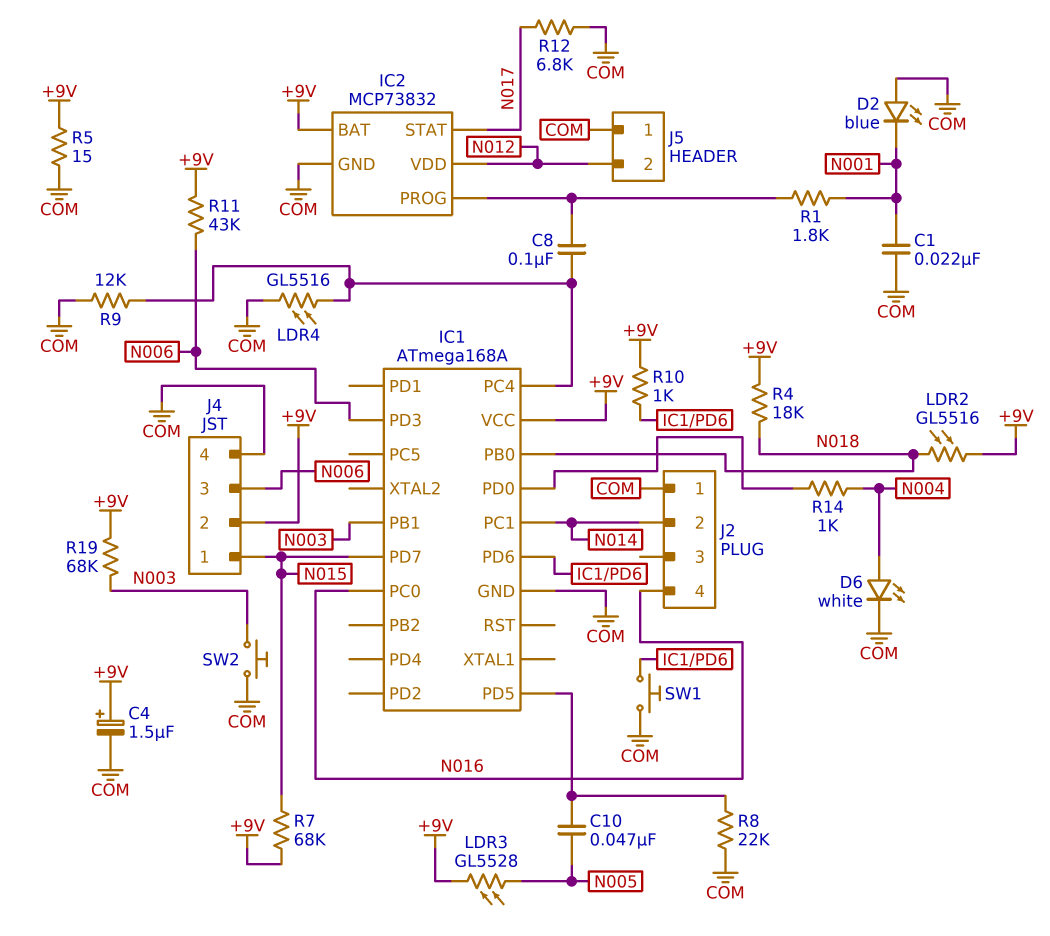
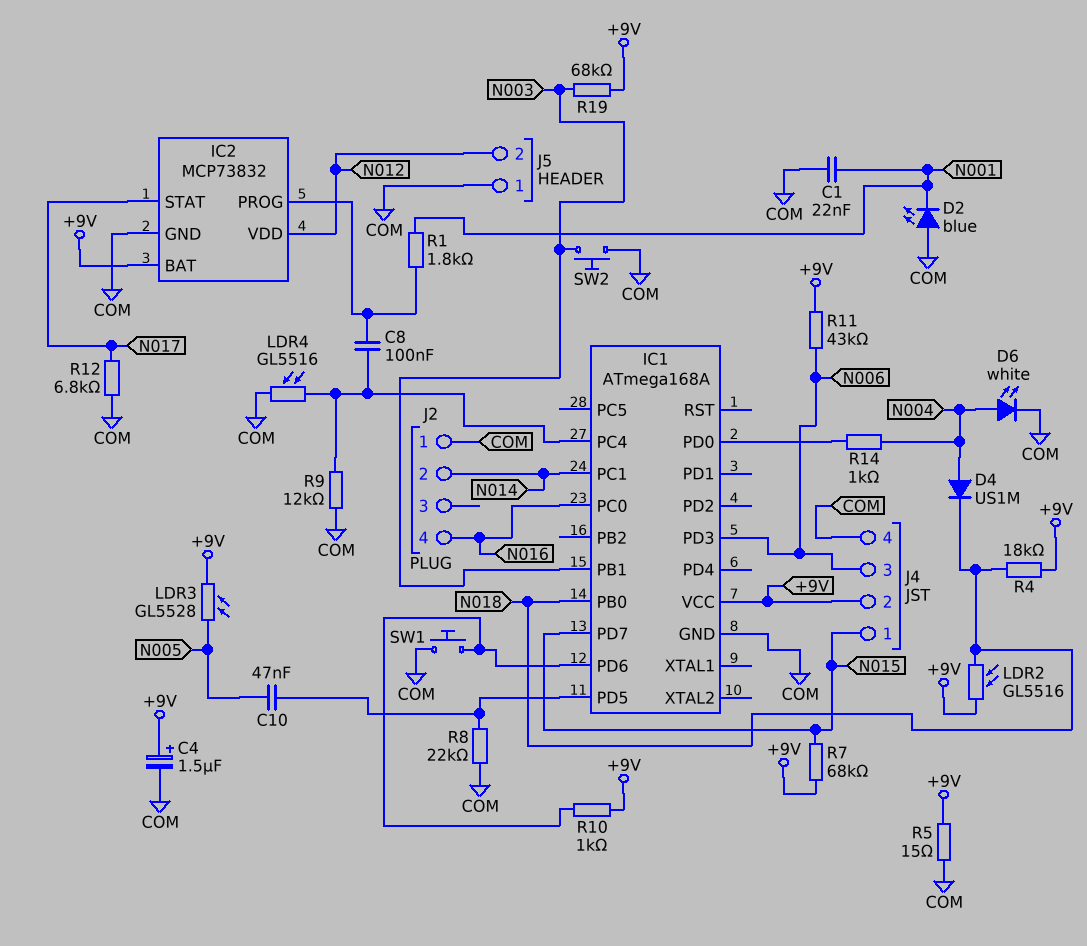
D4: none -> diode US1M (A N004, K N018)

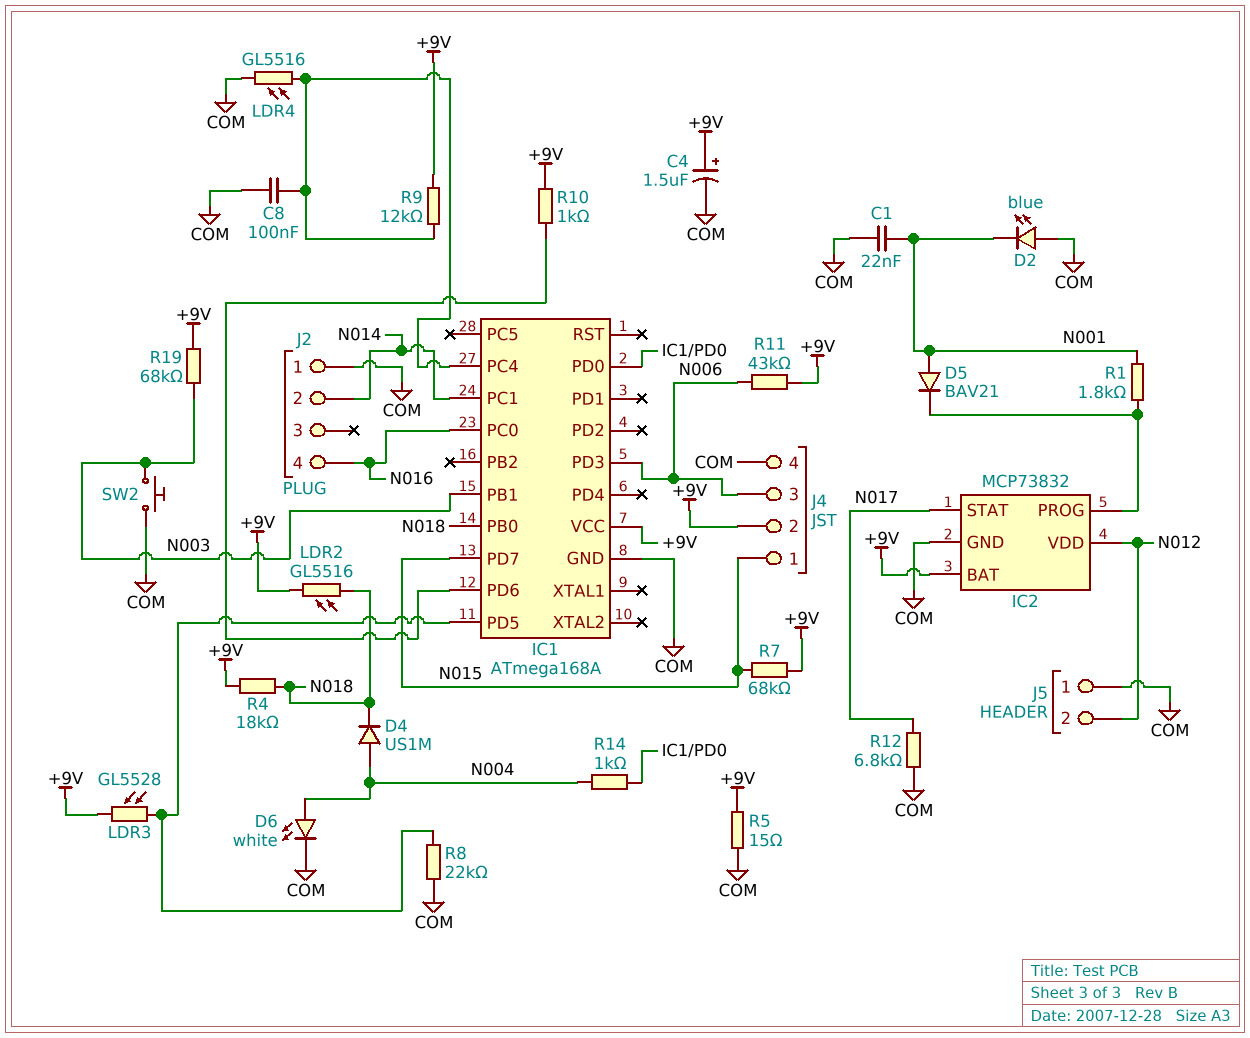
C8: 100nF (IC1/PC4, IC2/PROG) -> 100nF (COM, IC1/PC4)
C10: 47nF (IC1/PD5, N005) -> none
D5: none -> diode BAV21 (A N001, K IC2/PROG)
LDR3: GL5528 (+9V, N005) -> GL5528 (+9V, IC1/PD5)
R9: 12k (COM, IC1/PC4) -> 12k (+9V, IC1/PC4)
SW1: button (COM, IC1/PD6) -> none

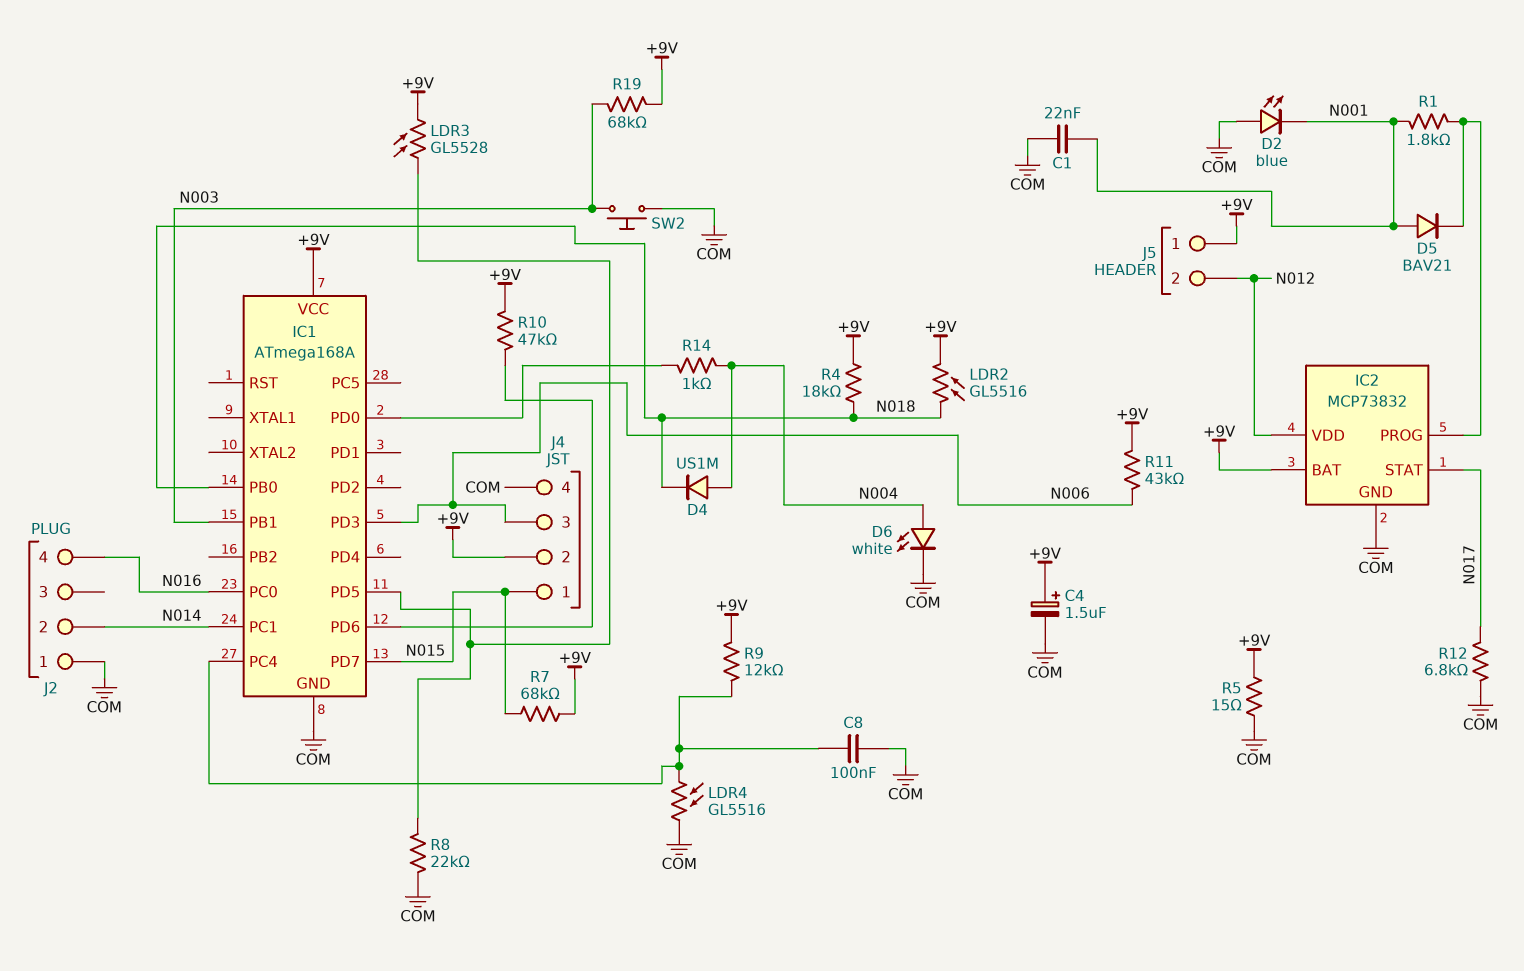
J5 pin 1: COM -> +9V
R10: 1k (+9V, IC1/PD6) -> 47k (+9V, IC1/PD6)

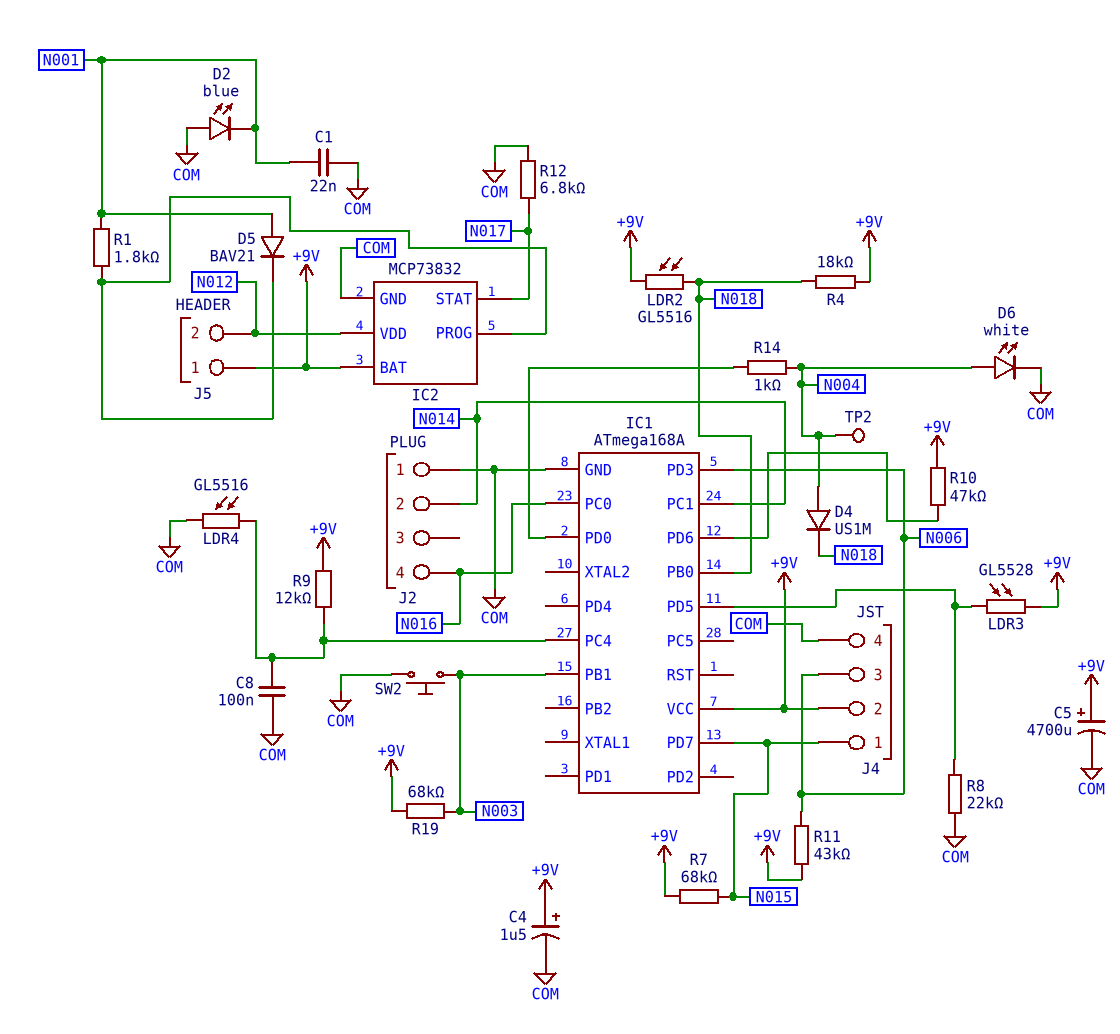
C5: none -> 4700uF (plus +9V, minus COM)
R5: 15 (+9V, COM) -> none
TP2: none -> test point (N004)

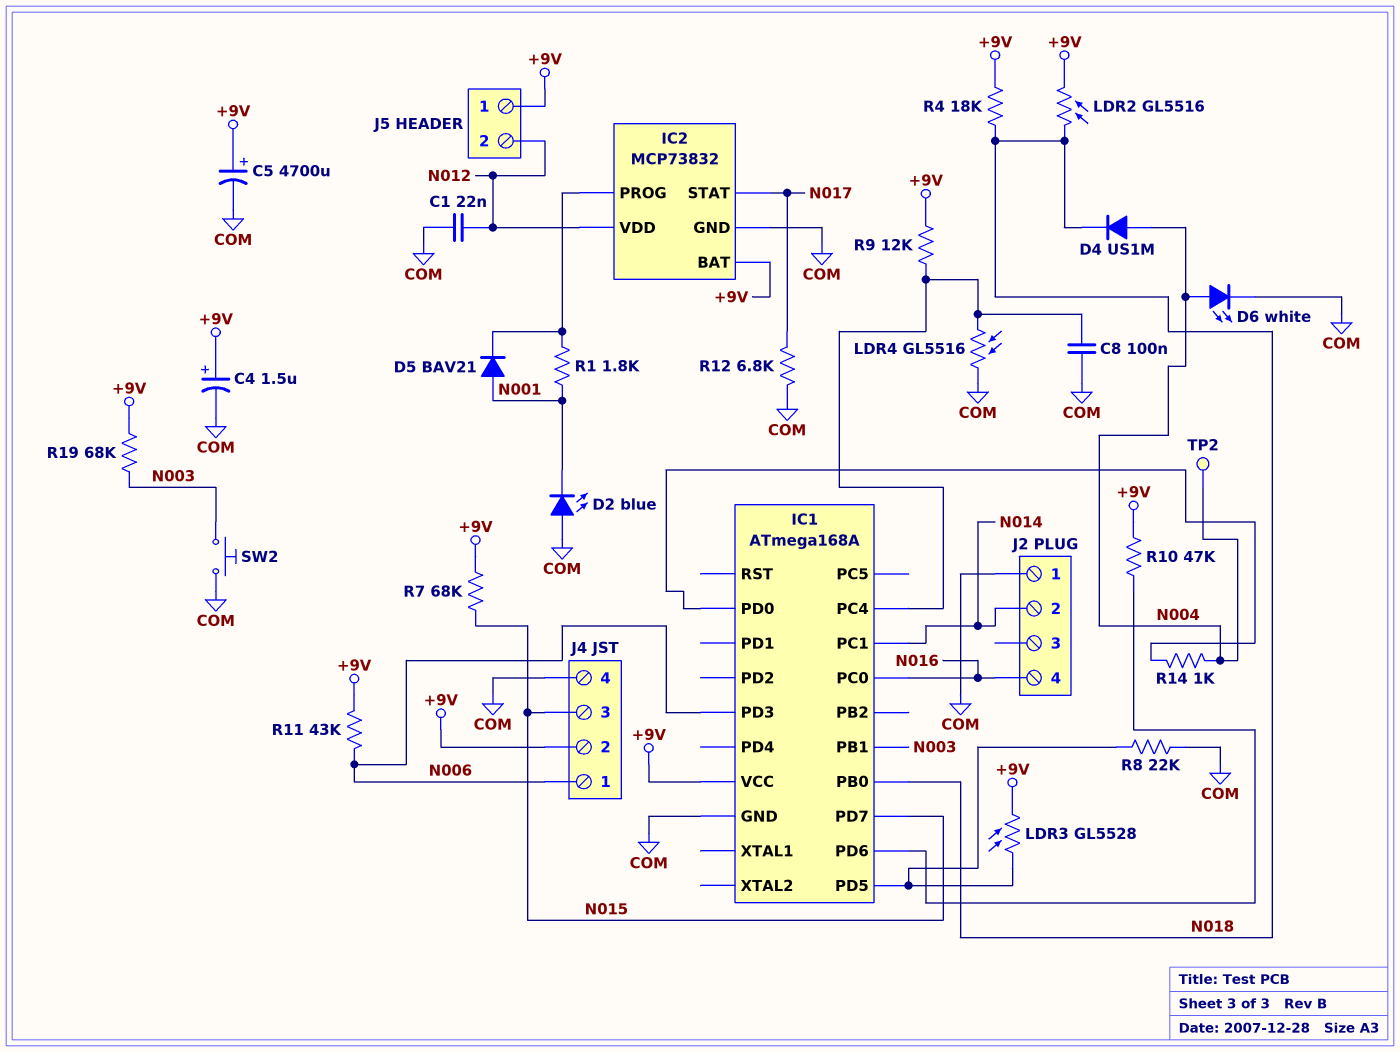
C1: 22nF (COM, N001) -> 22nF (COM, N012)
J4 pin 1: N015 -> N006
J4 pin 3: N006 -> N015

